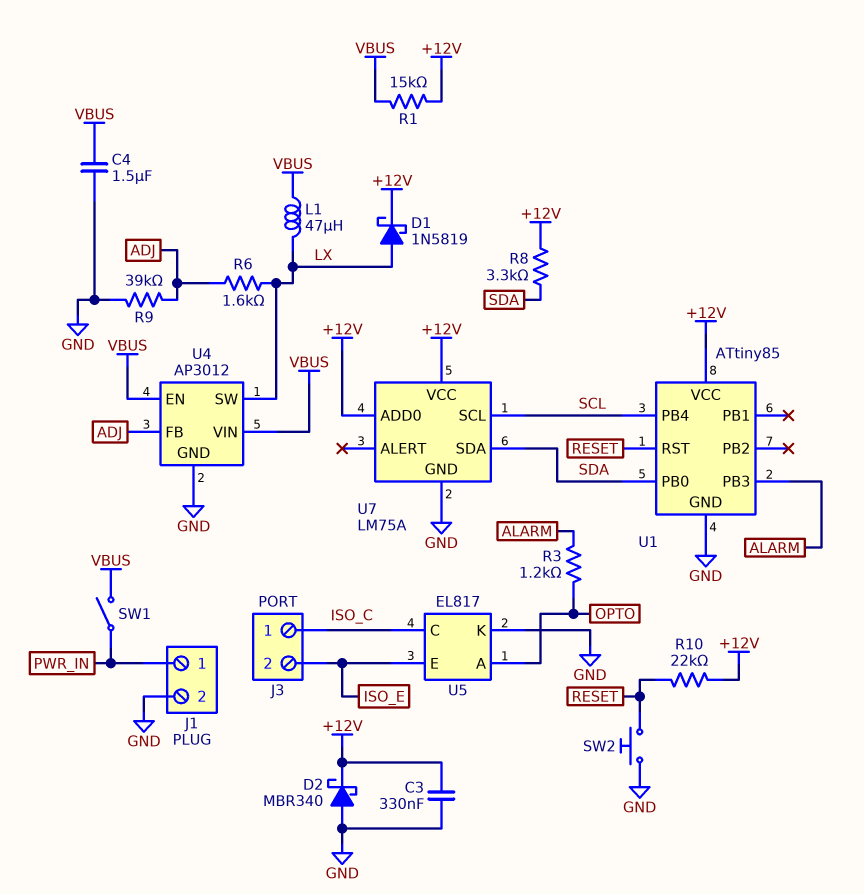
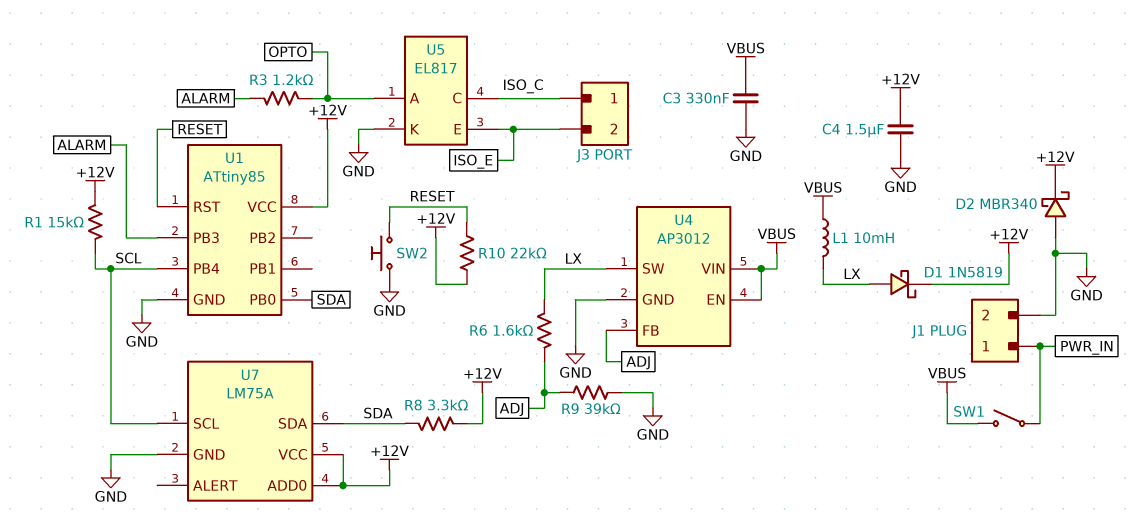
C3: 330nF (+12V, GND) -> 330nF (GND, VBUS)
C4: 1.5uF (GND, VBUS) -> 1.5uF (+12V, GND)
L1: 47uH (LX, VBUS) -> 10mH (LX, VBUS)
R1: 15k (+12V, VBUS) -> 15k (+12V, SCL)

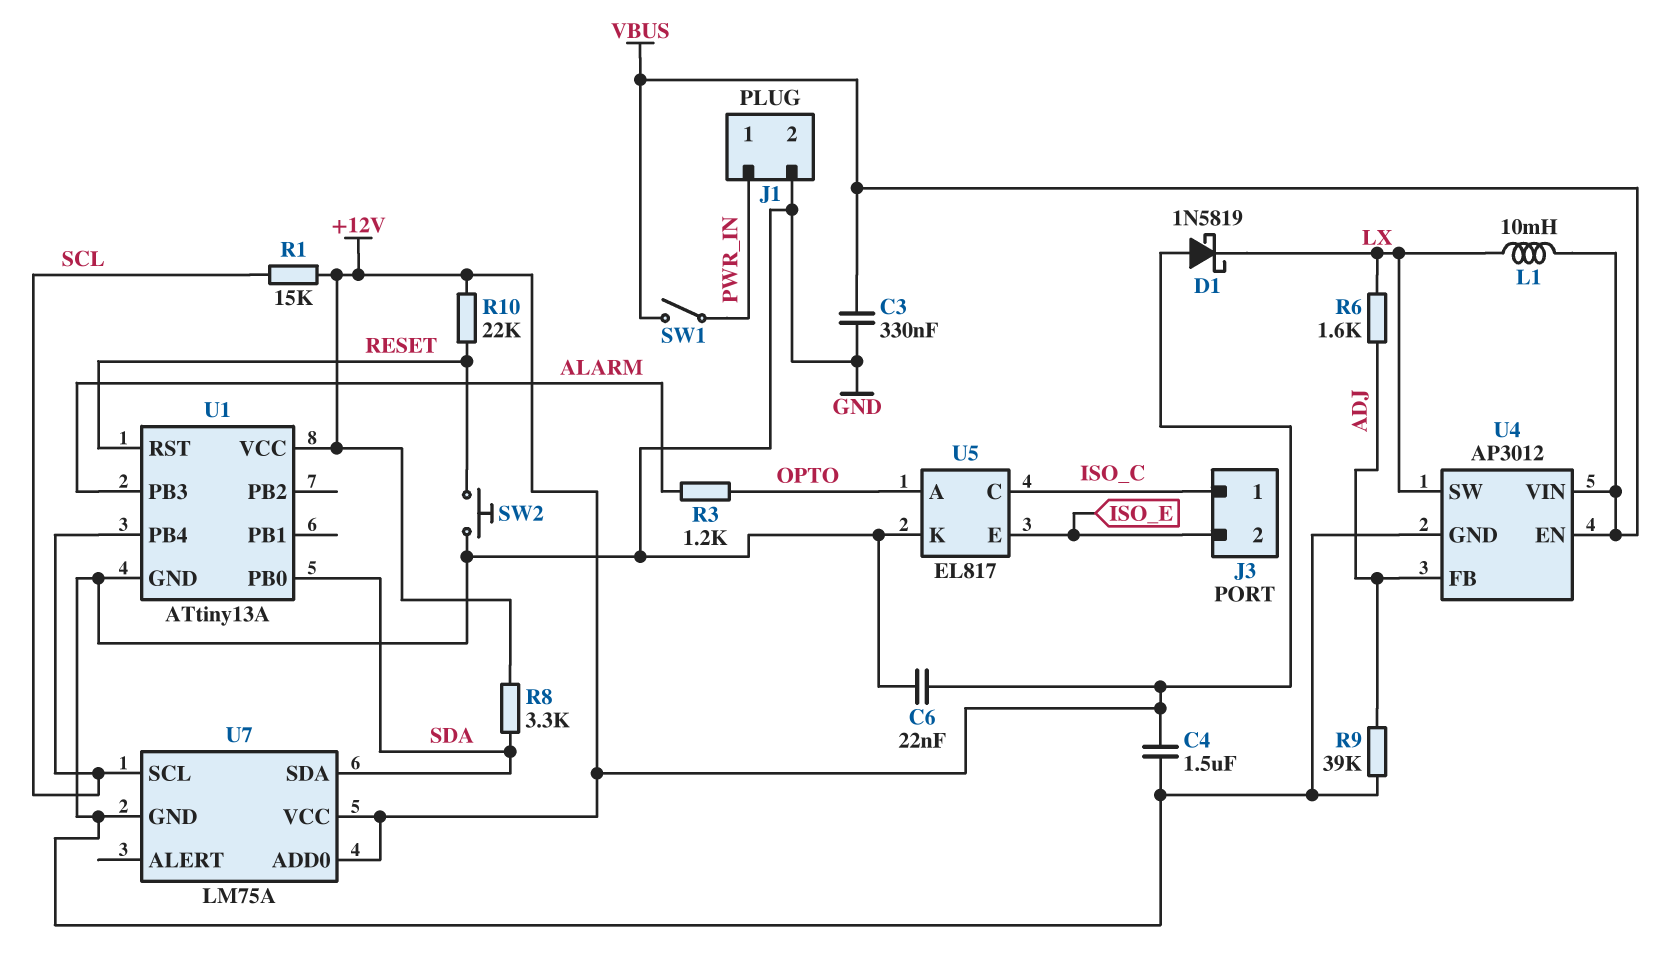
C6: none -> 22nF (+12V, GND)
D1: schottky 1N5819 (A LX, K +12V) -> schottky 1N5819 (A +12V, K LX)
D2: schottky MBR340 (A GND, K +12V) -> none
U1: ATtiny85 -> ATtiny13A

